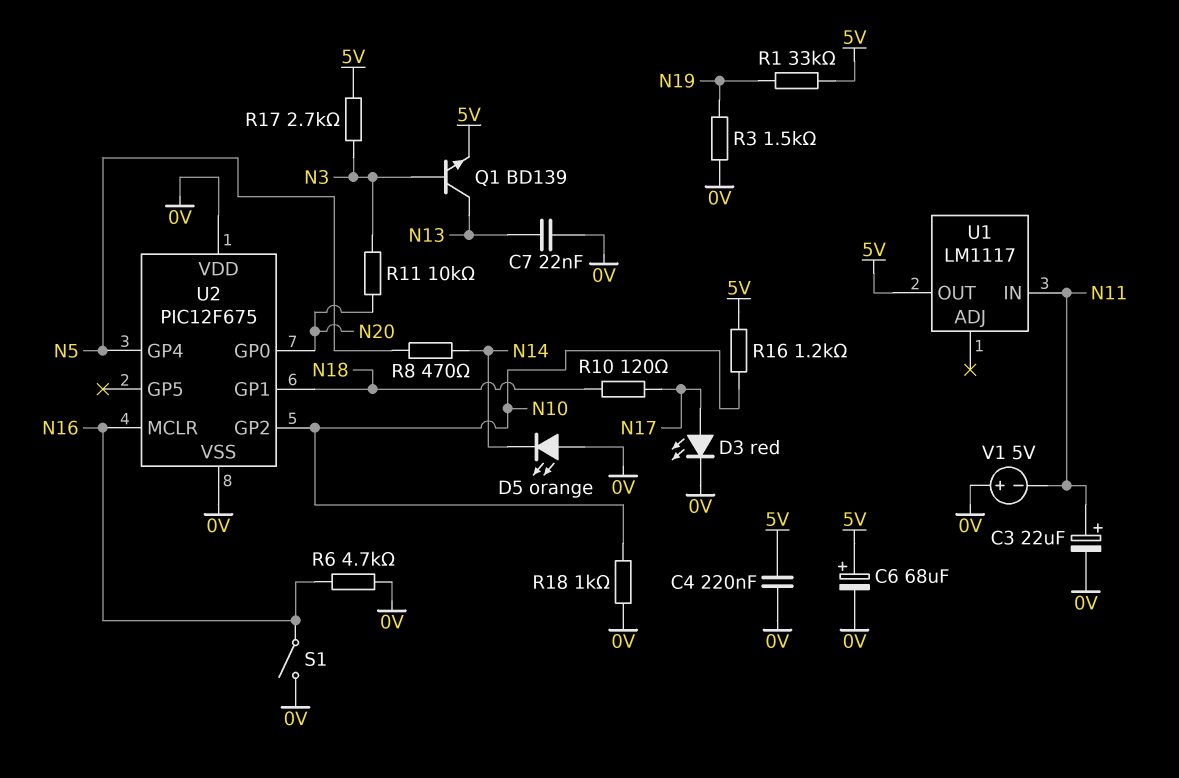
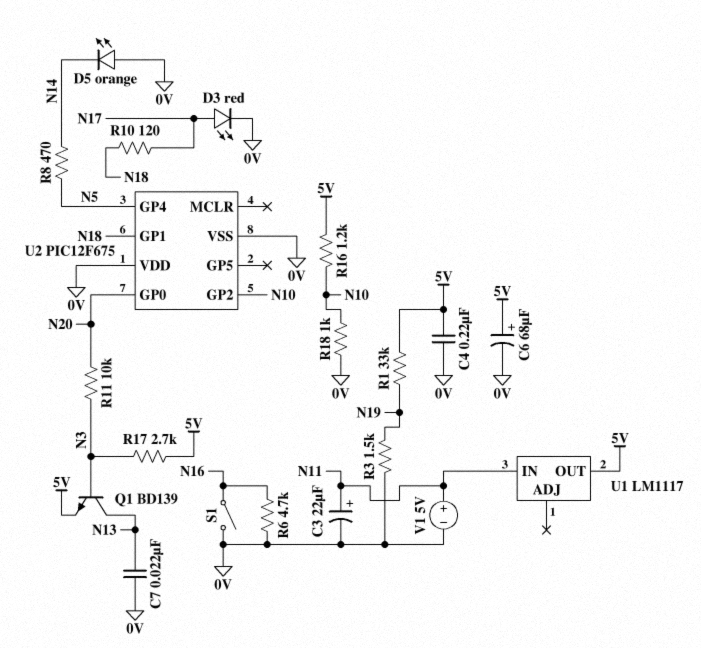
U2 pin MCLR: N16 -> none
V1: 5V (plus 0V, minus N11) -> 5V (plus N11, minus 0V)

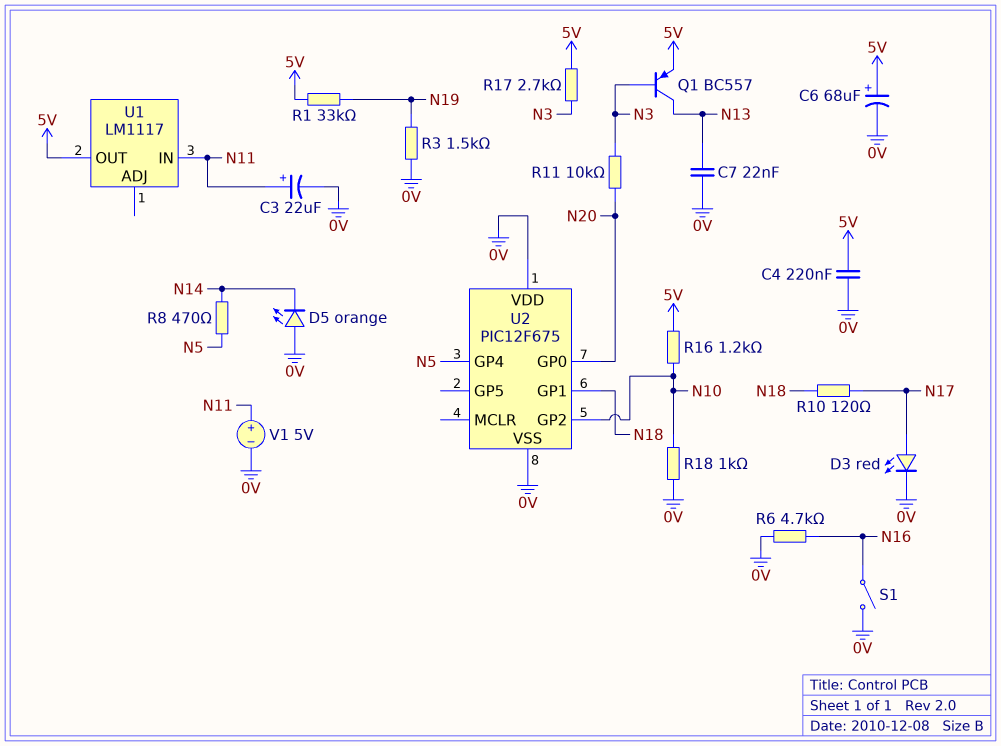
Q1: NPN BD139 (B N3, C N13, E 5V) -> PNP BC557 (B N3, C N13, E 5V)

